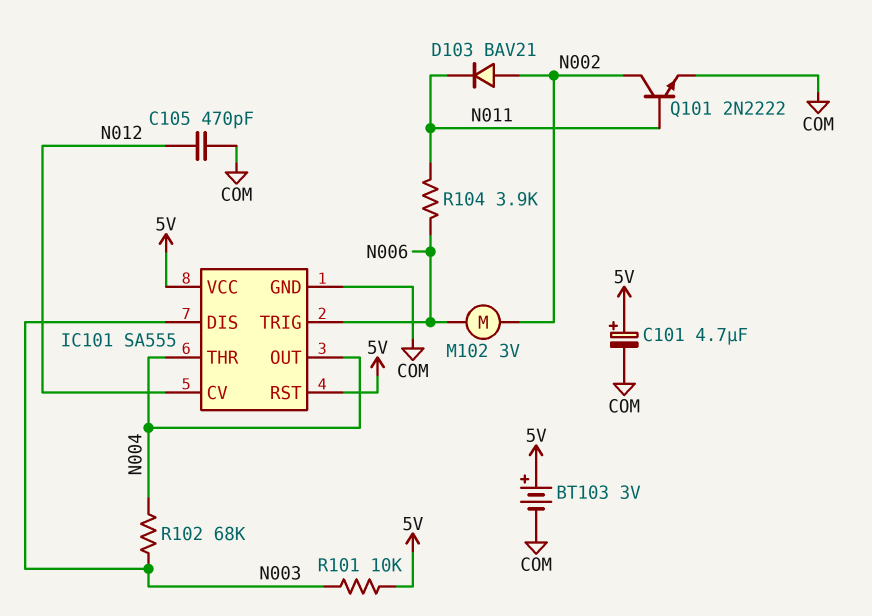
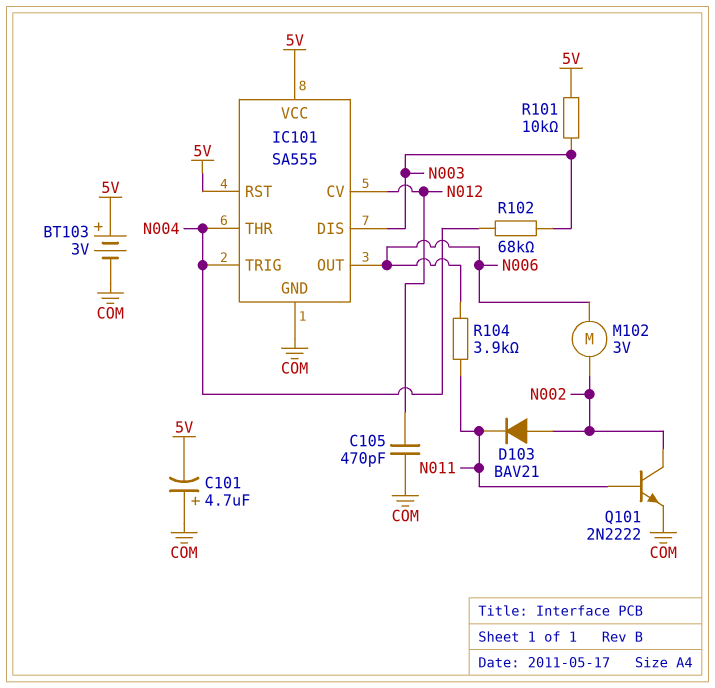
C101: 4.7uF (plus 5V, minus COM) -> 4.7uF (plus COM, minus 5V)
IC101 pin OUT: N004 -> N006
IC101 pin TRIG: N006 -> N004

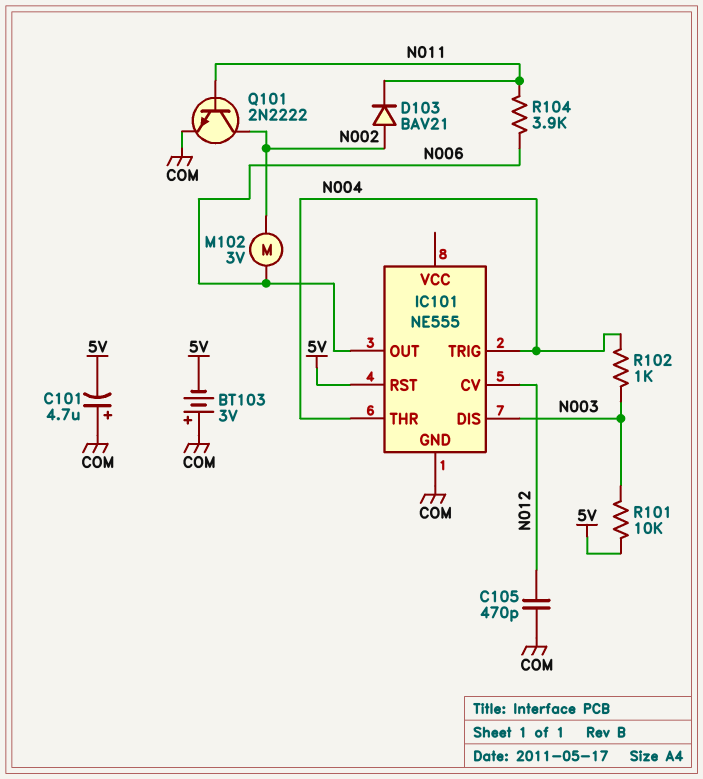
BT103: 3V (plus 5V, minus COM) -> 3V (plus COM, minus 5V)
IC101: SA555 -> NE555
IC101 pin VCC: 5V -> none
R102: 68k (N003, N004) -> 1k (N003, N004)

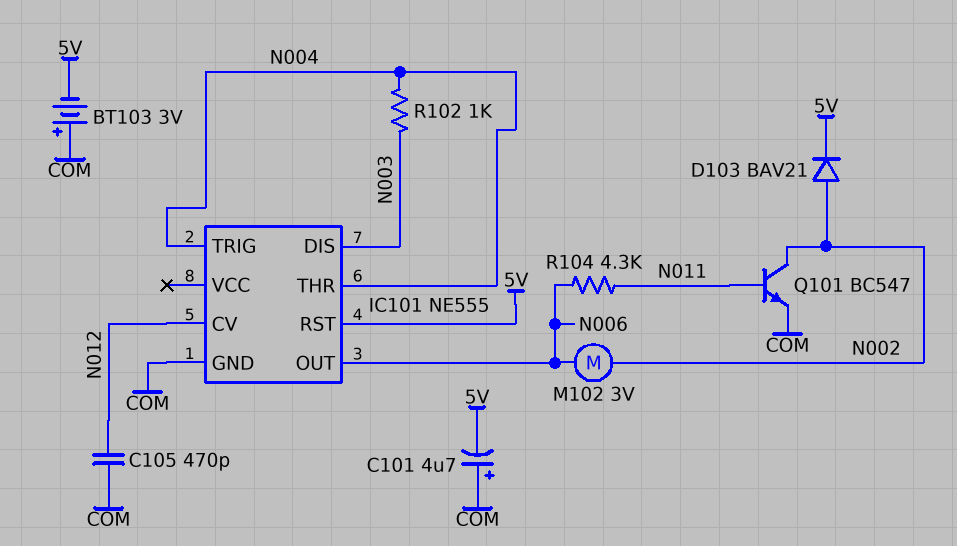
D103: diode BAV21 (A N002, K N011) -> diode BAV21 (A N002, K 5V)
Q101: NPN 2N2222 (B N011, C N002, E COM) -> NPN BC547 (B N011, C N002, E COM)
R101: 10k (5V, N003) -> none
R104: 3.9k (N006, N011) -> 4.3k (N006, N011)

